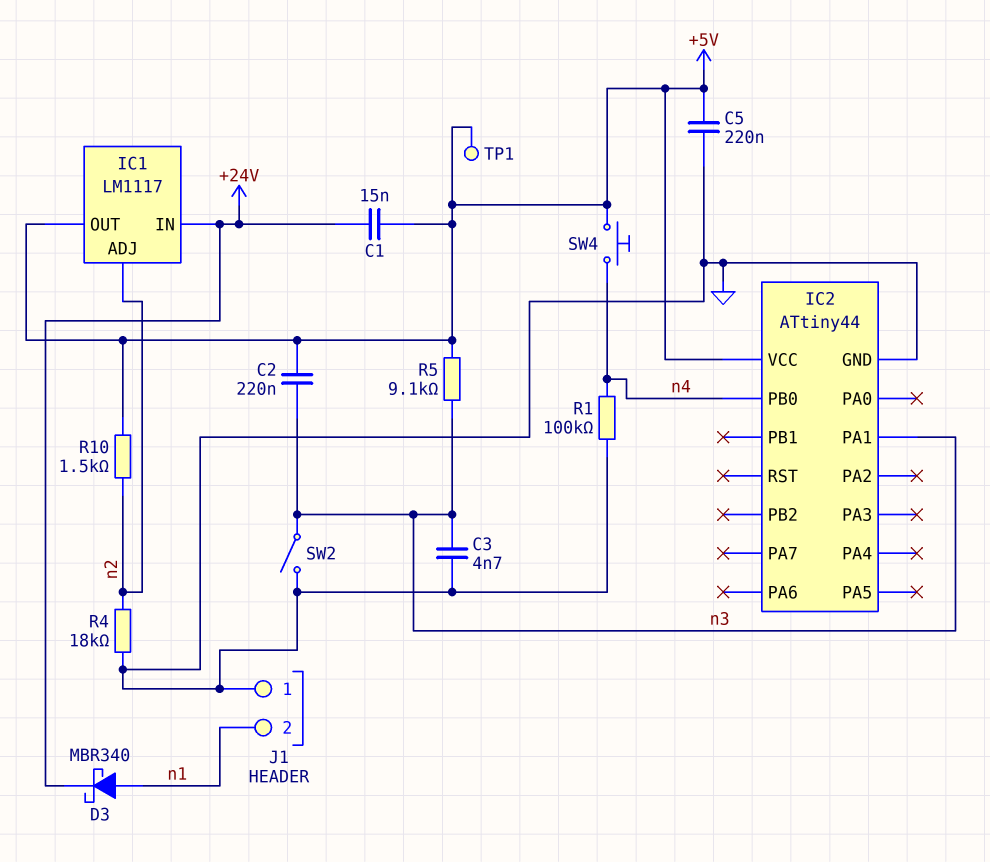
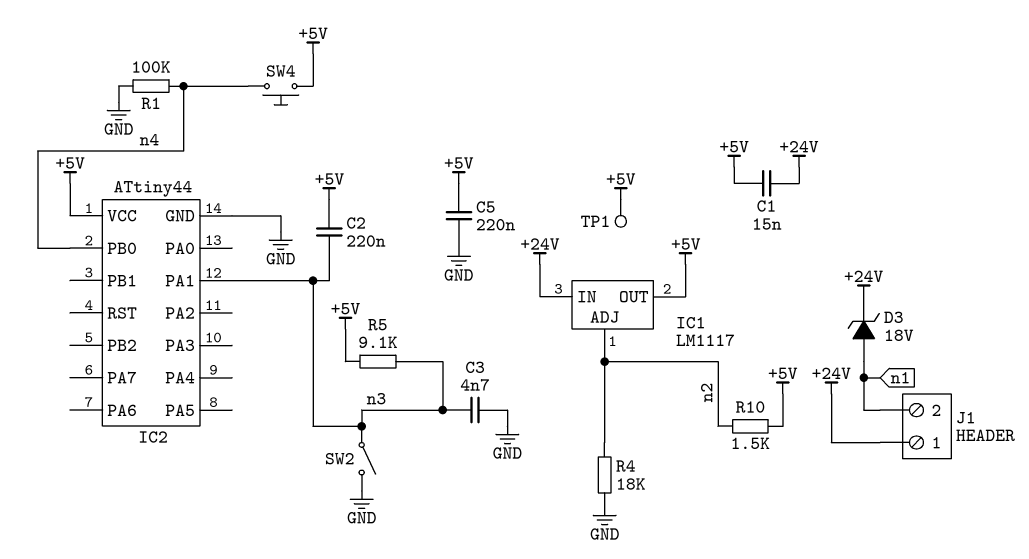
D3: schottky MBR340 (A n1, K +24V) -> zener 18V (A n1, K +24V)
J1 pin 1: GND -> +24V

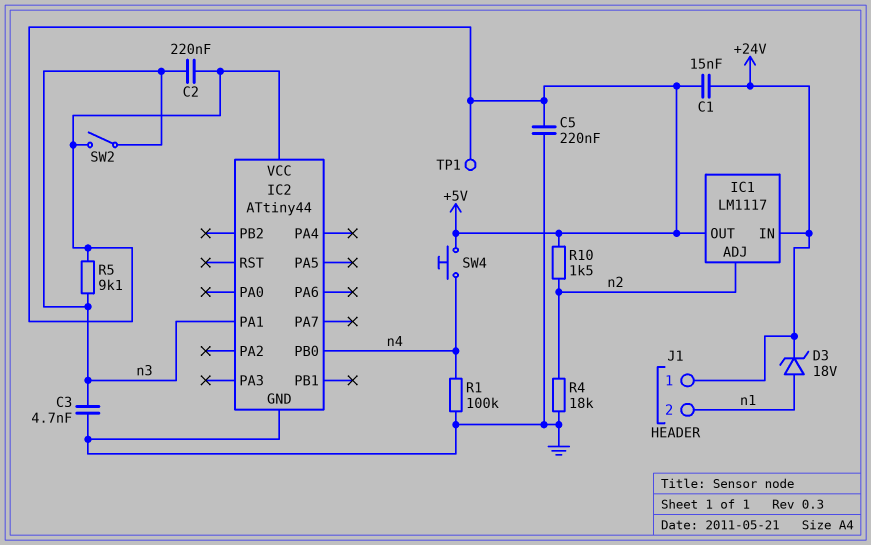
SW2: switch (GND, n3) -> switch (+5V, n3)

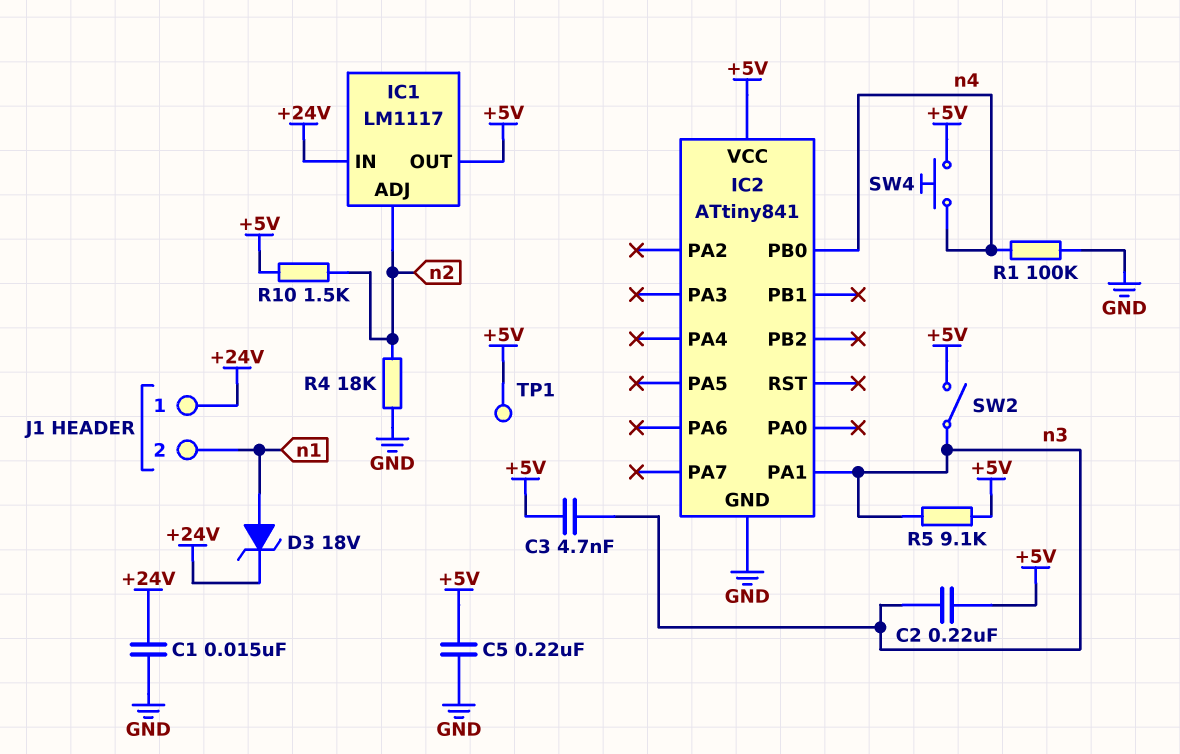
C1: 15nF (+5V, +24V) -> 15nF (+24V, GND)
C3: 4.7nF (GND, n3) -> 4.7nF (+5V, n3)
IC2: ATtiny44 -> ATtiny841

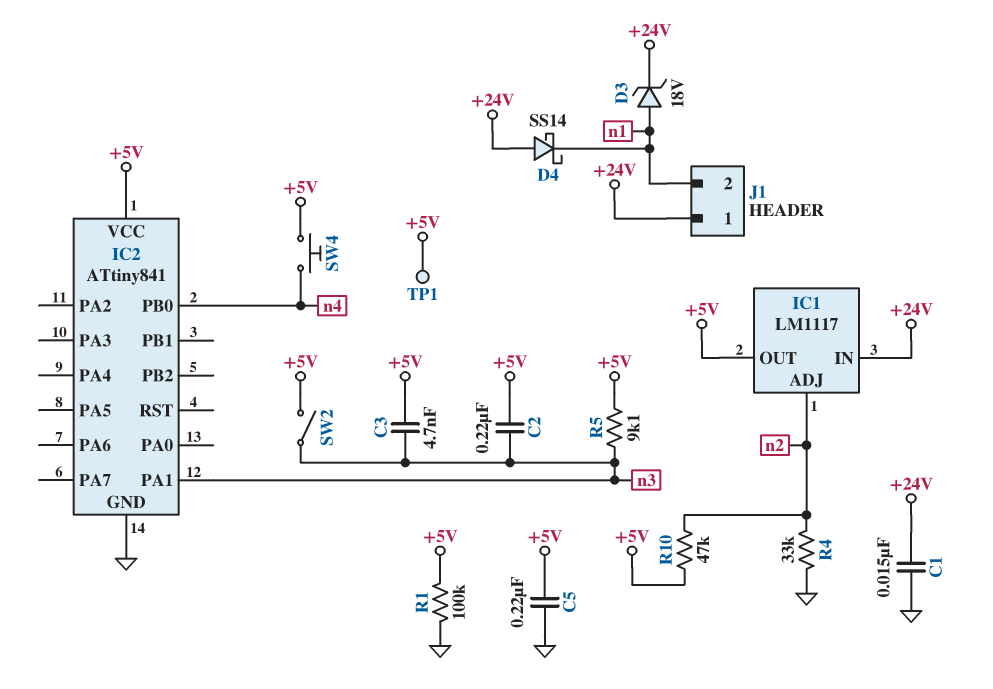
D4: none -> schottky SS14 (A +24V, K n1)
R1: 100k (GND, n4) -> 100k (+5V, GND)
R4: 18k (GND, n2) -> 33k (GND, n2)
R10: 1.5k (+5V, n2) -> 47k (+5V, n2)

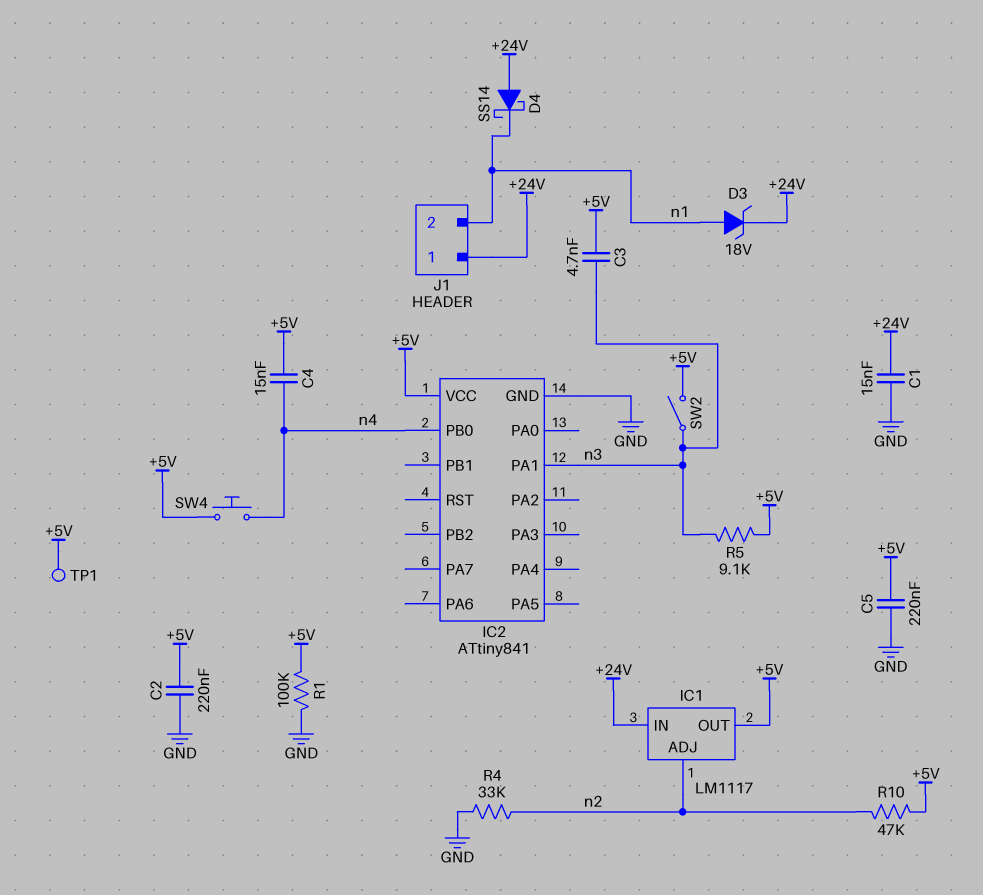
C2: 220nF (+5V, n3) -> 220nF (+5V, GND)
C4: none -> 15nF (+5V, n4)

